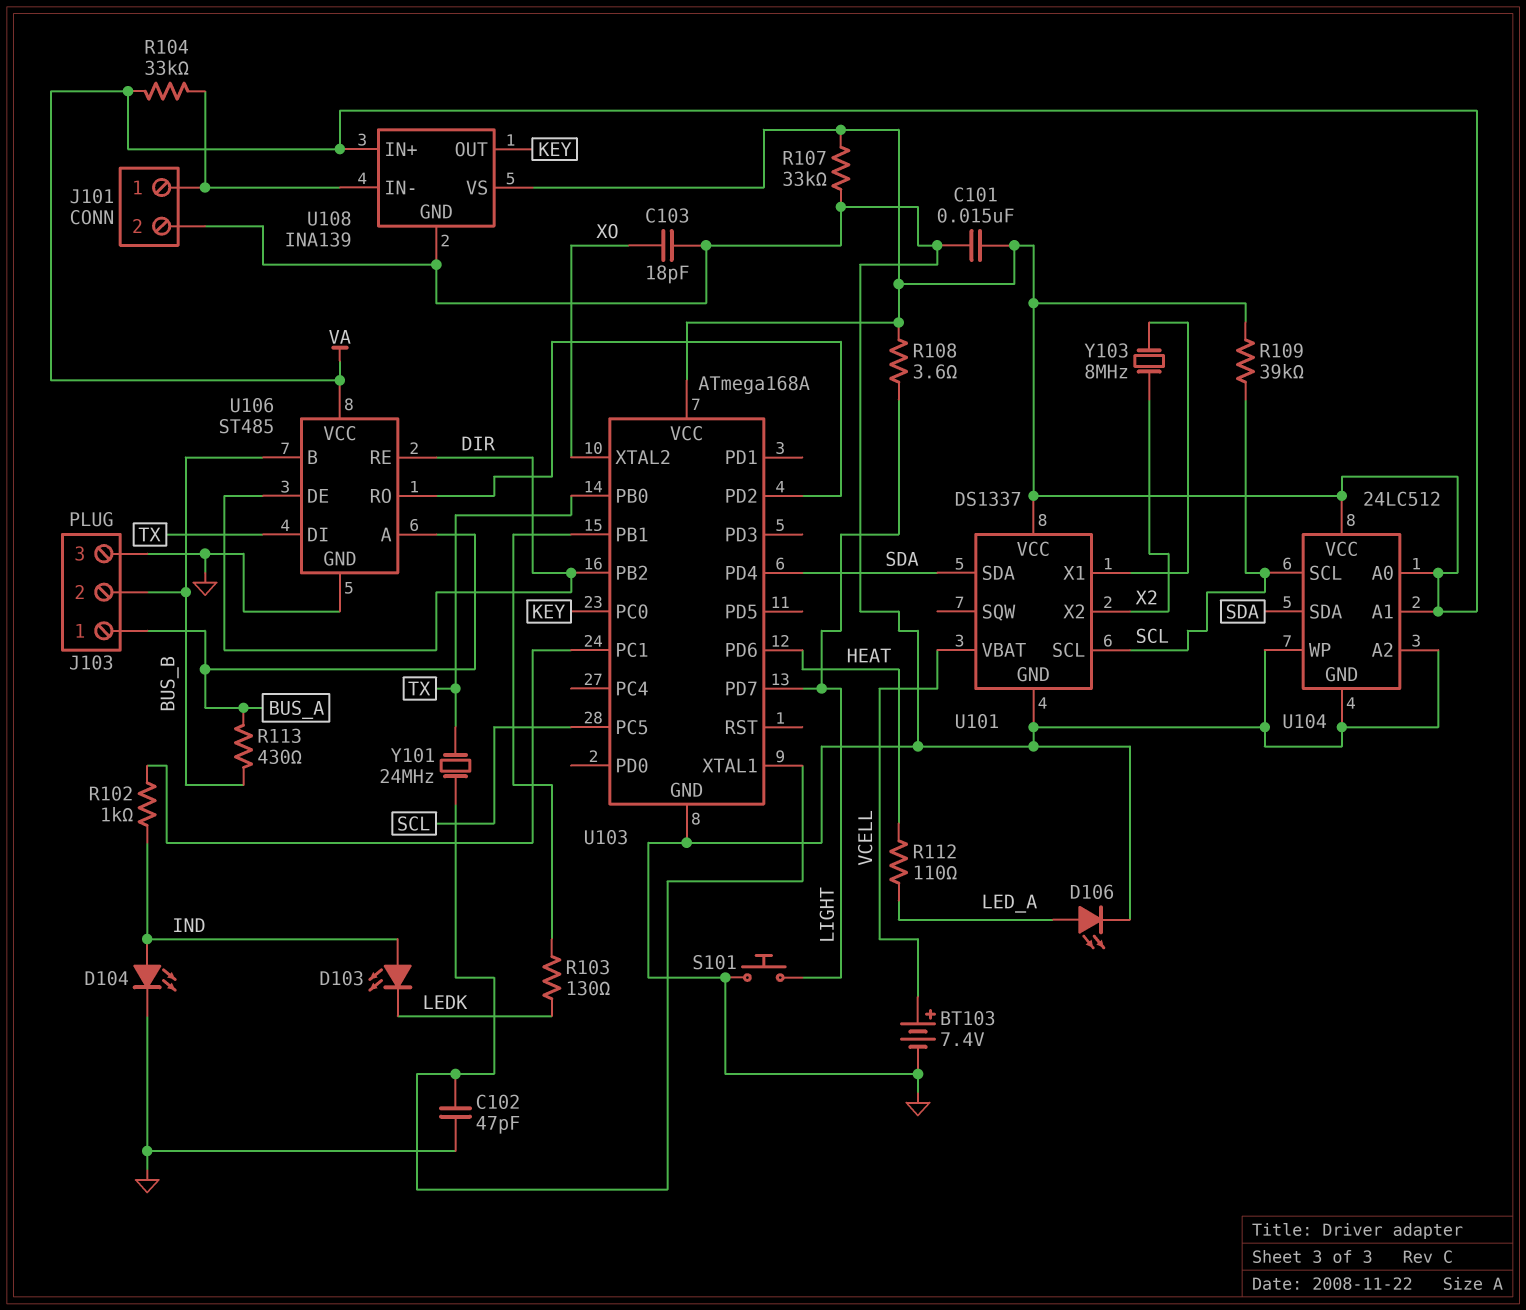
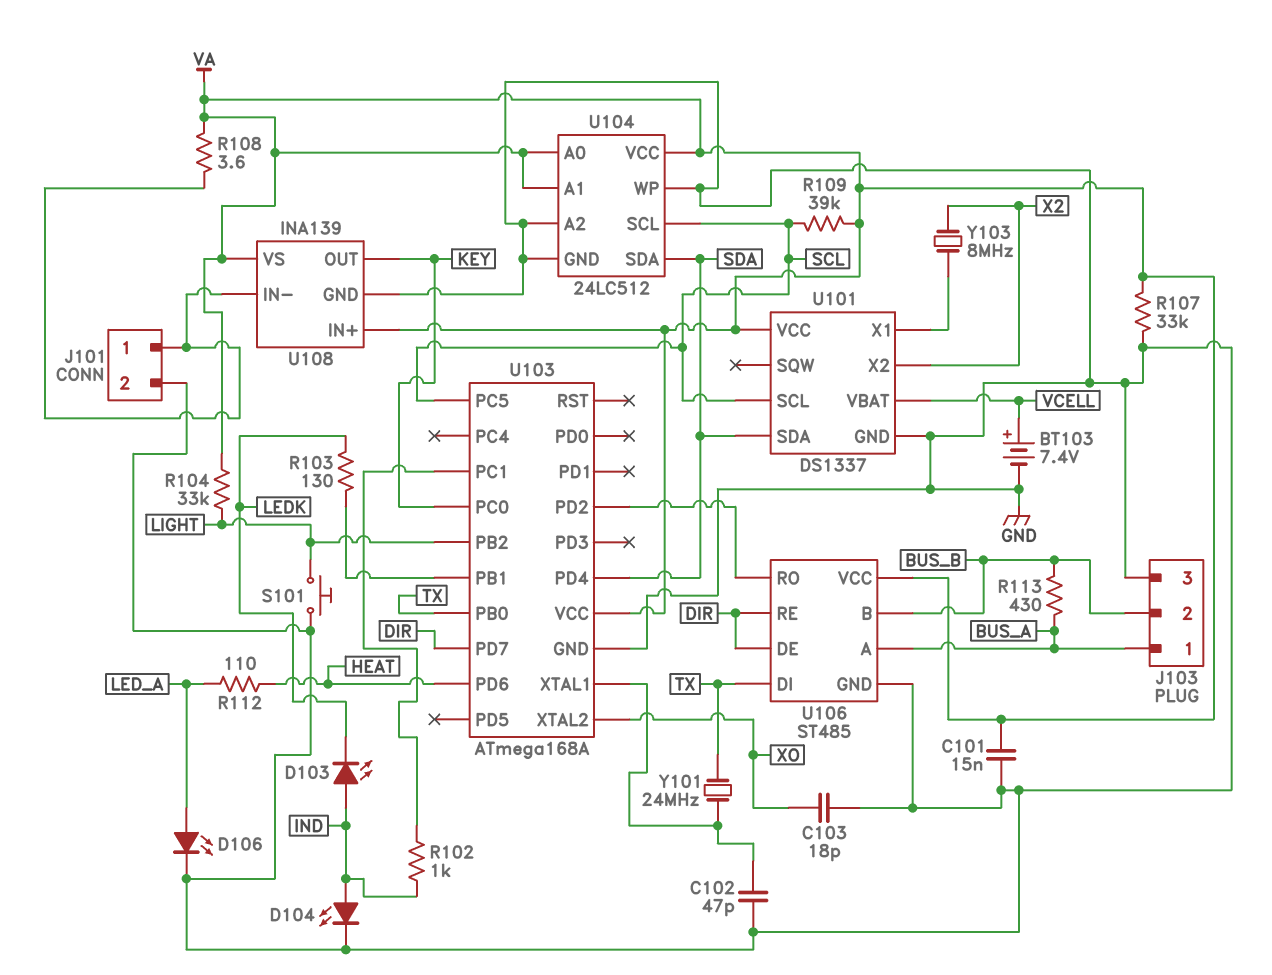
R104: 33k (J101/1, VA) -> 33k (LIGHT, VA)
R108: 3.6 (LIGHT, VA) -> 3.6 (J101/1, VA)
U103 pin PB2: DIR -> LIGHT
U103 pin PD7: LIGHT -> DIR

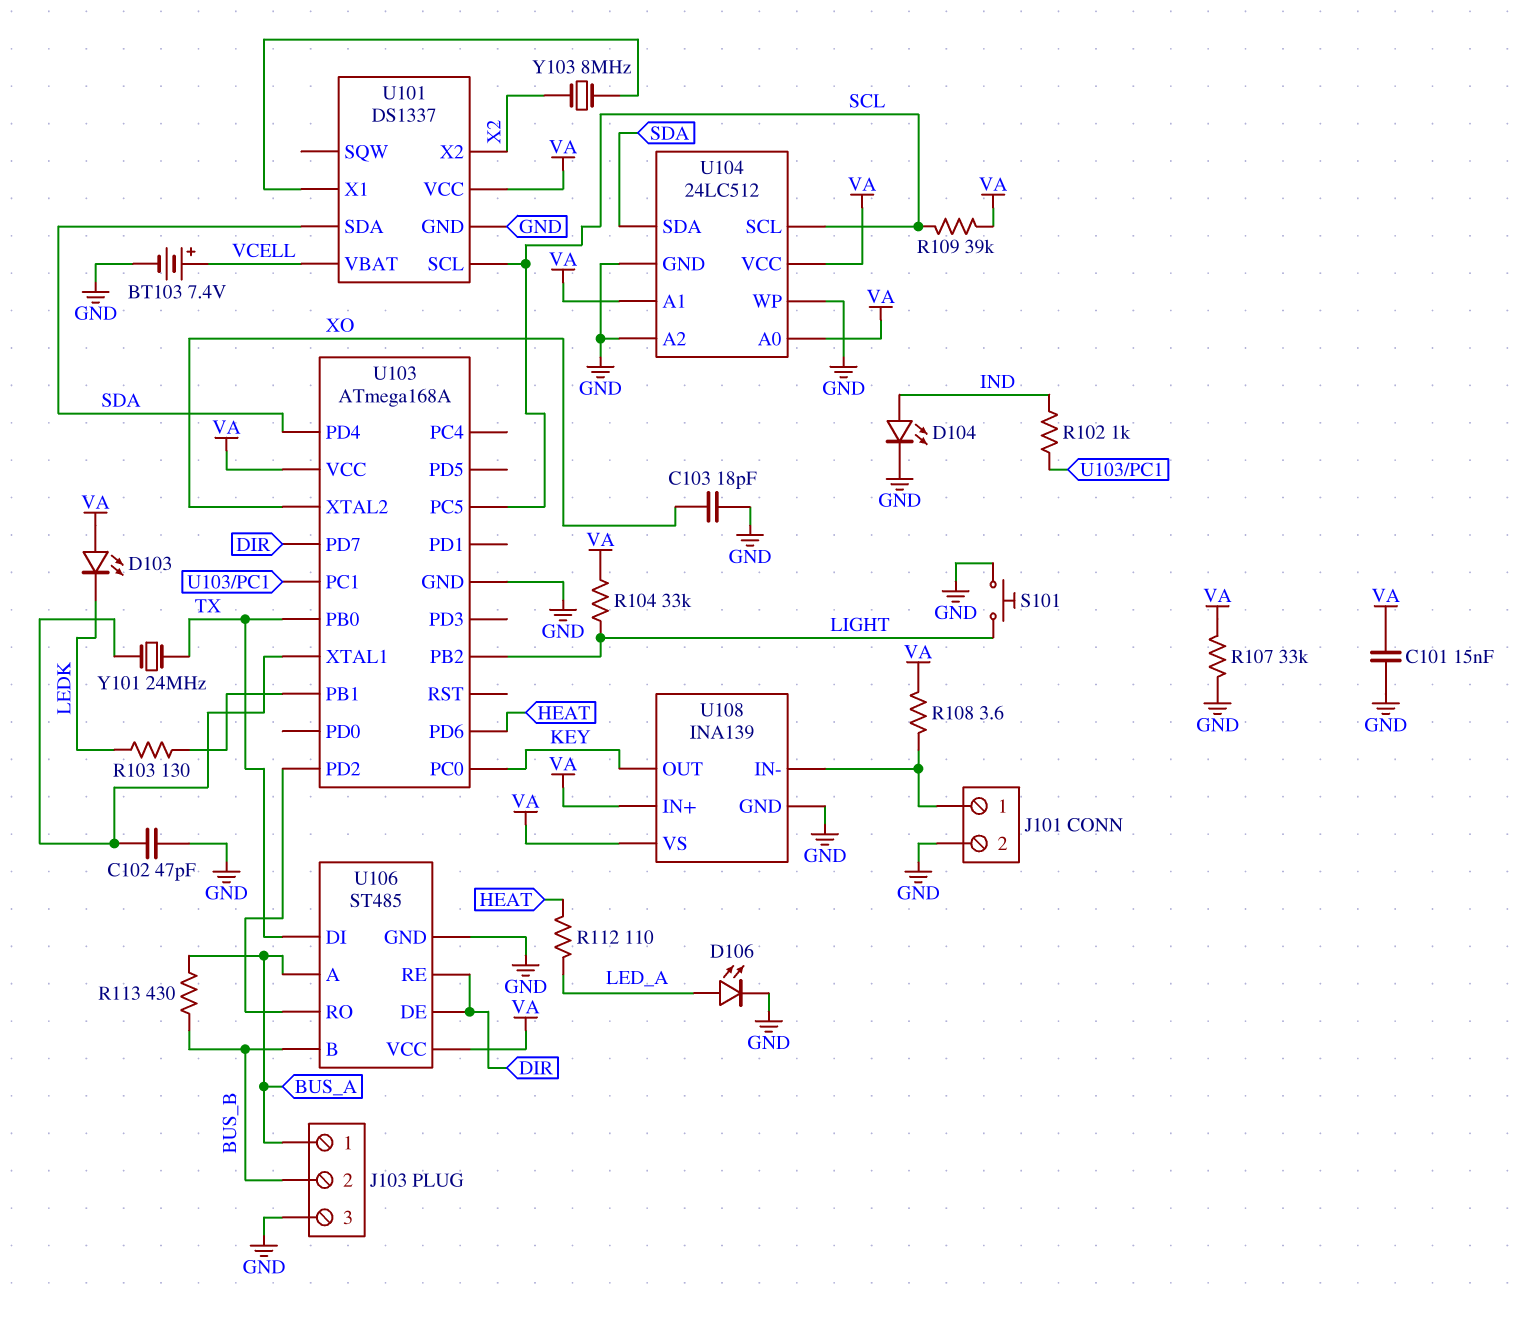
D103: LED (A IND, K LEDK) -> LED (A VA, K LEDK)

